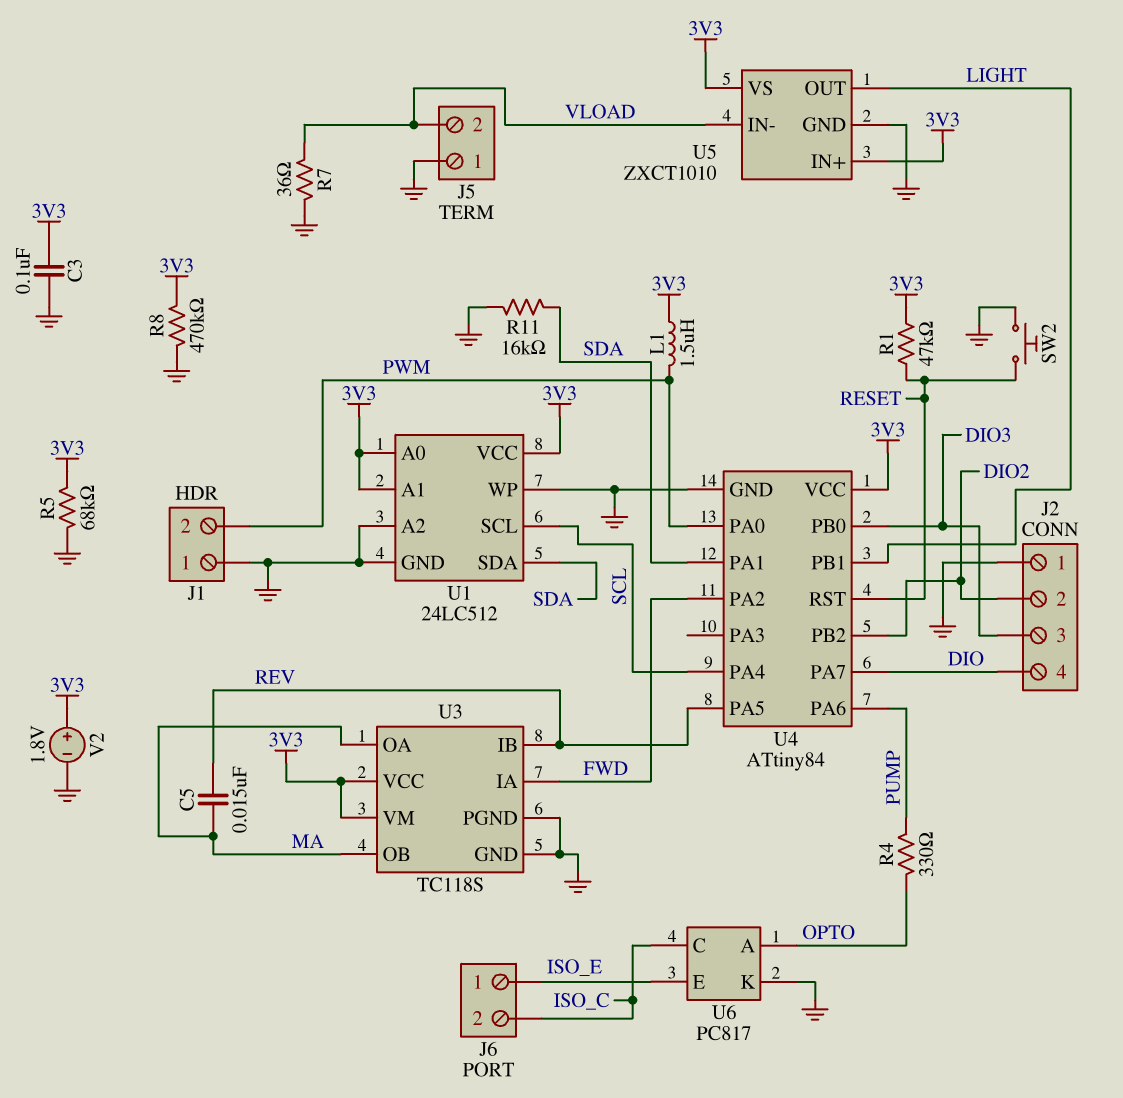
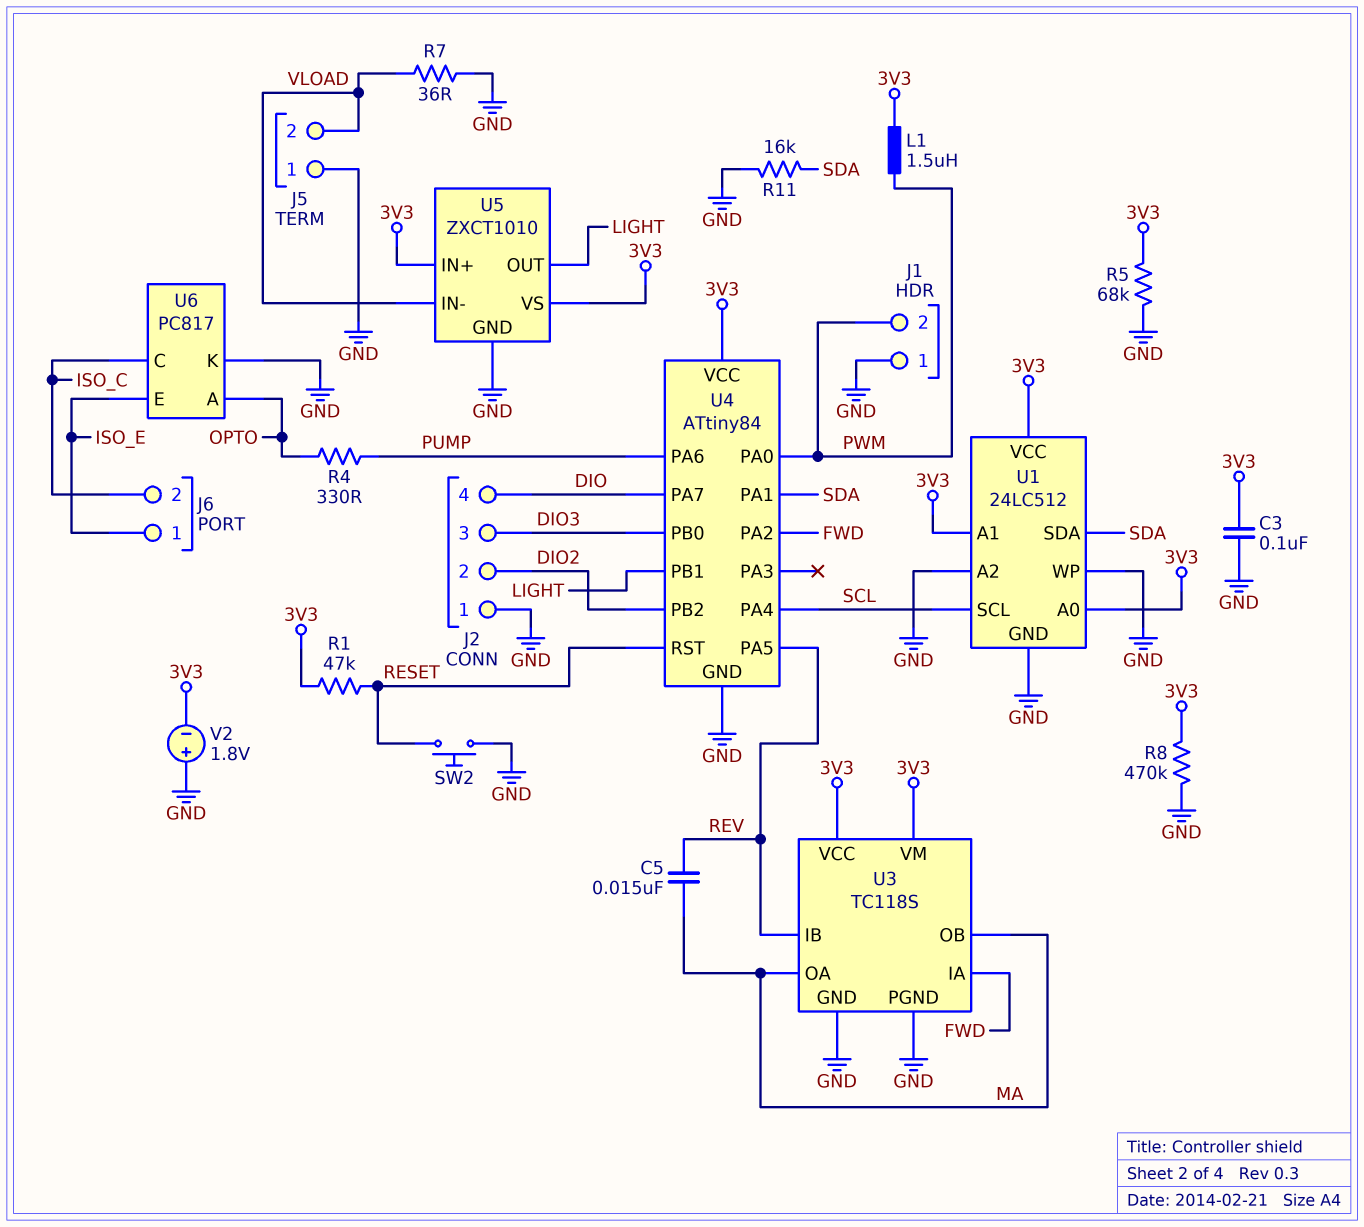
V2: 1.8V (plus 3V3, minus GND) -> 1.8V (plus GND, minus 3V3)

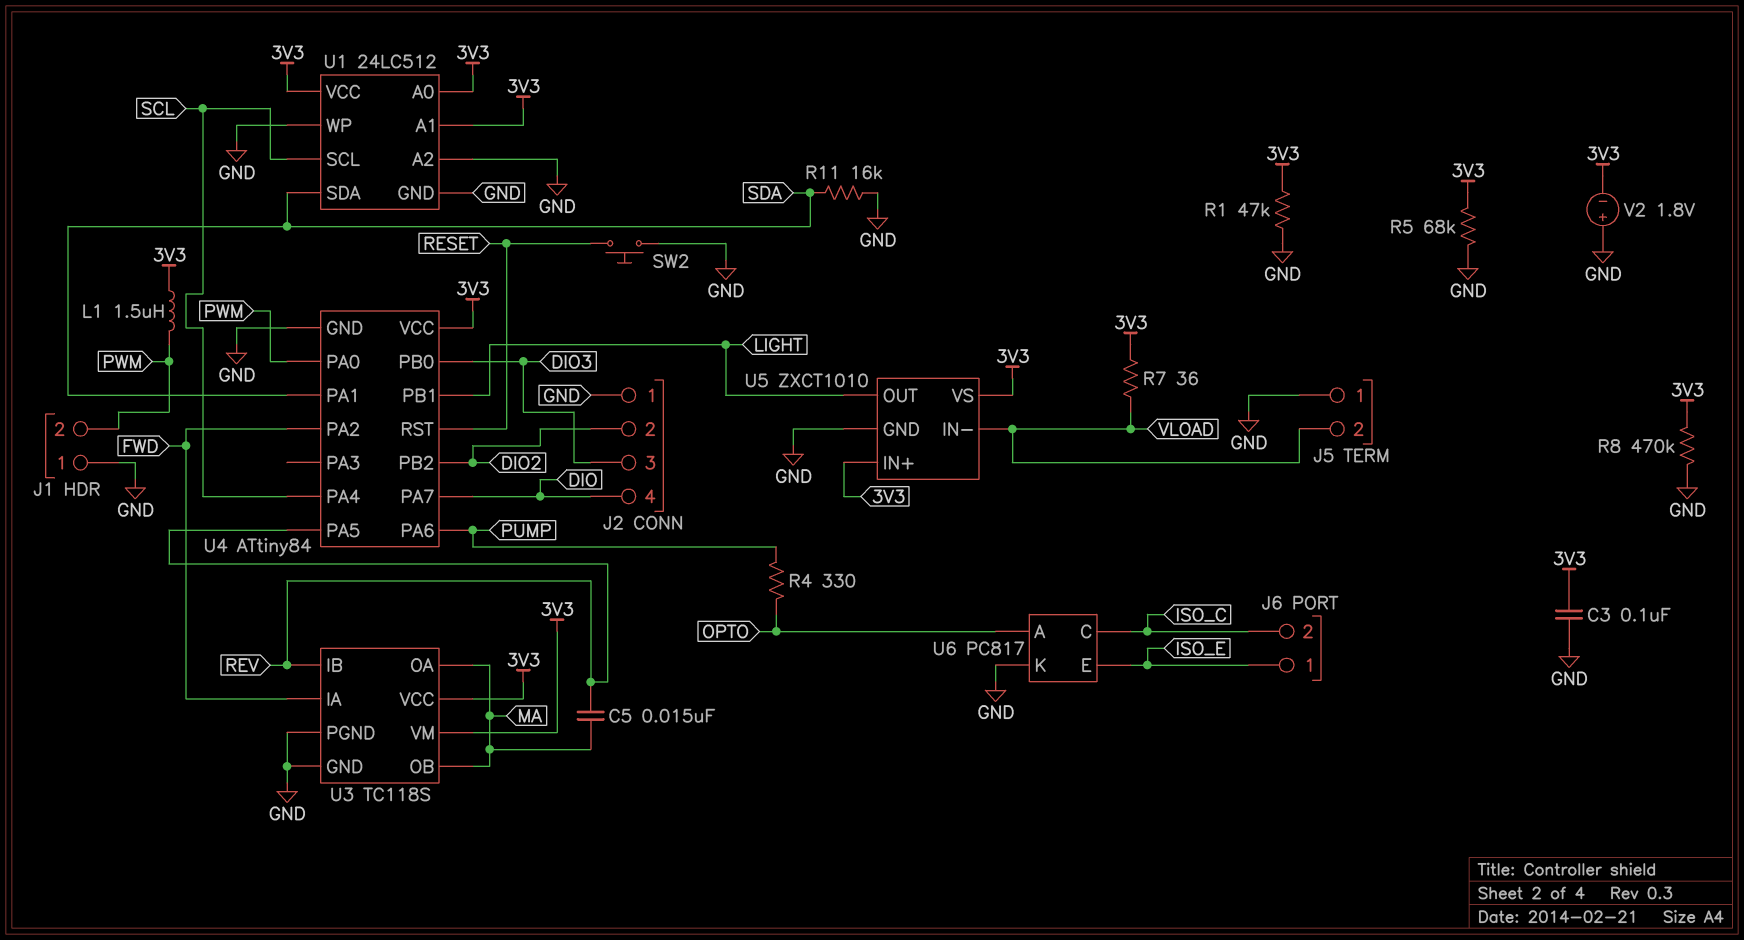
R1: 47k (3V3, RESET) -> 47k (3V3, GND)
R7: 36 (GND, VLOAD) -> 36 (3V3, VLOAD)

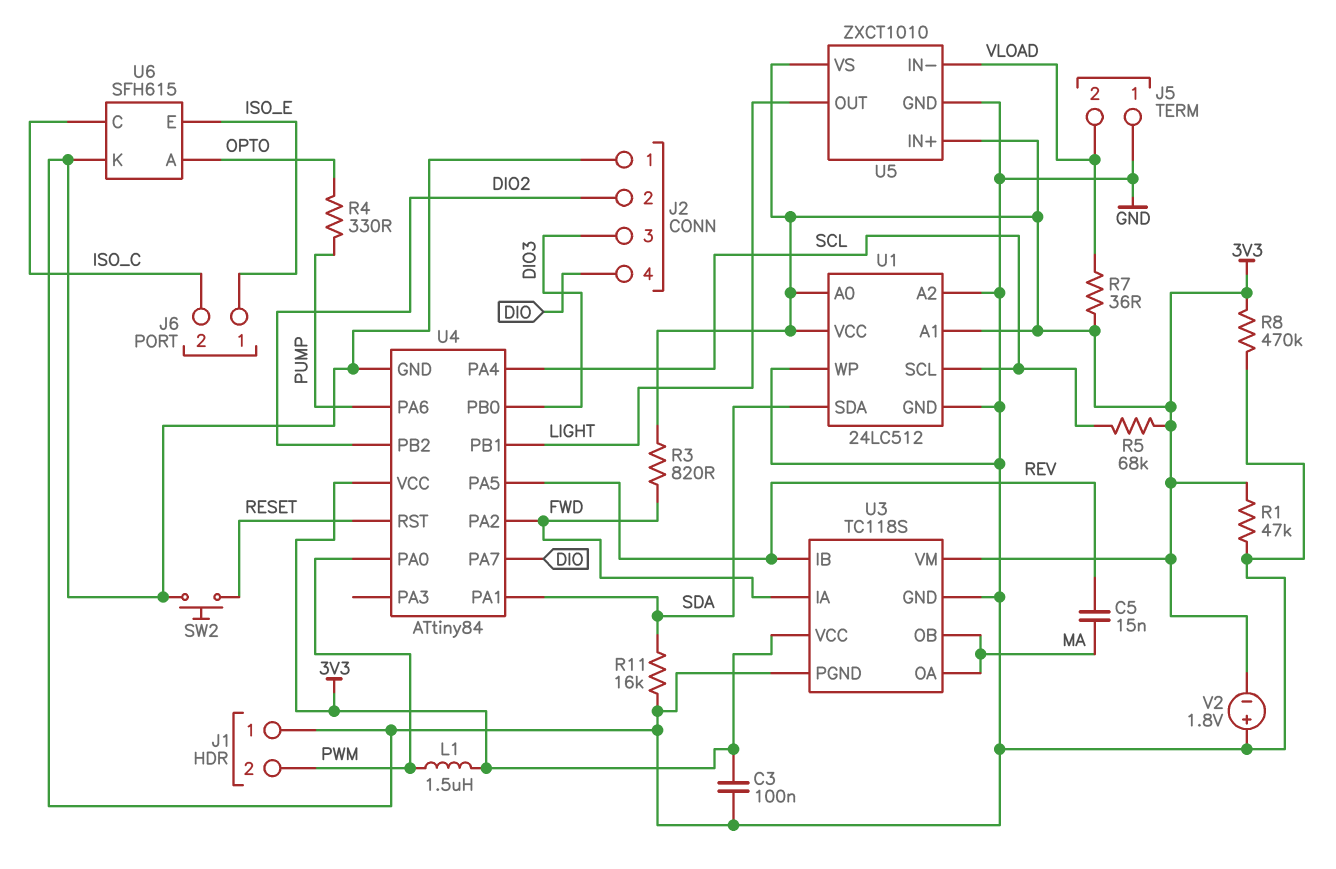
R3: none -> 820 (3V3, FWD)
R5: 68k (3V3, GND) -> 68k (3V3, SCL)
U6: PC817 -> SFH615

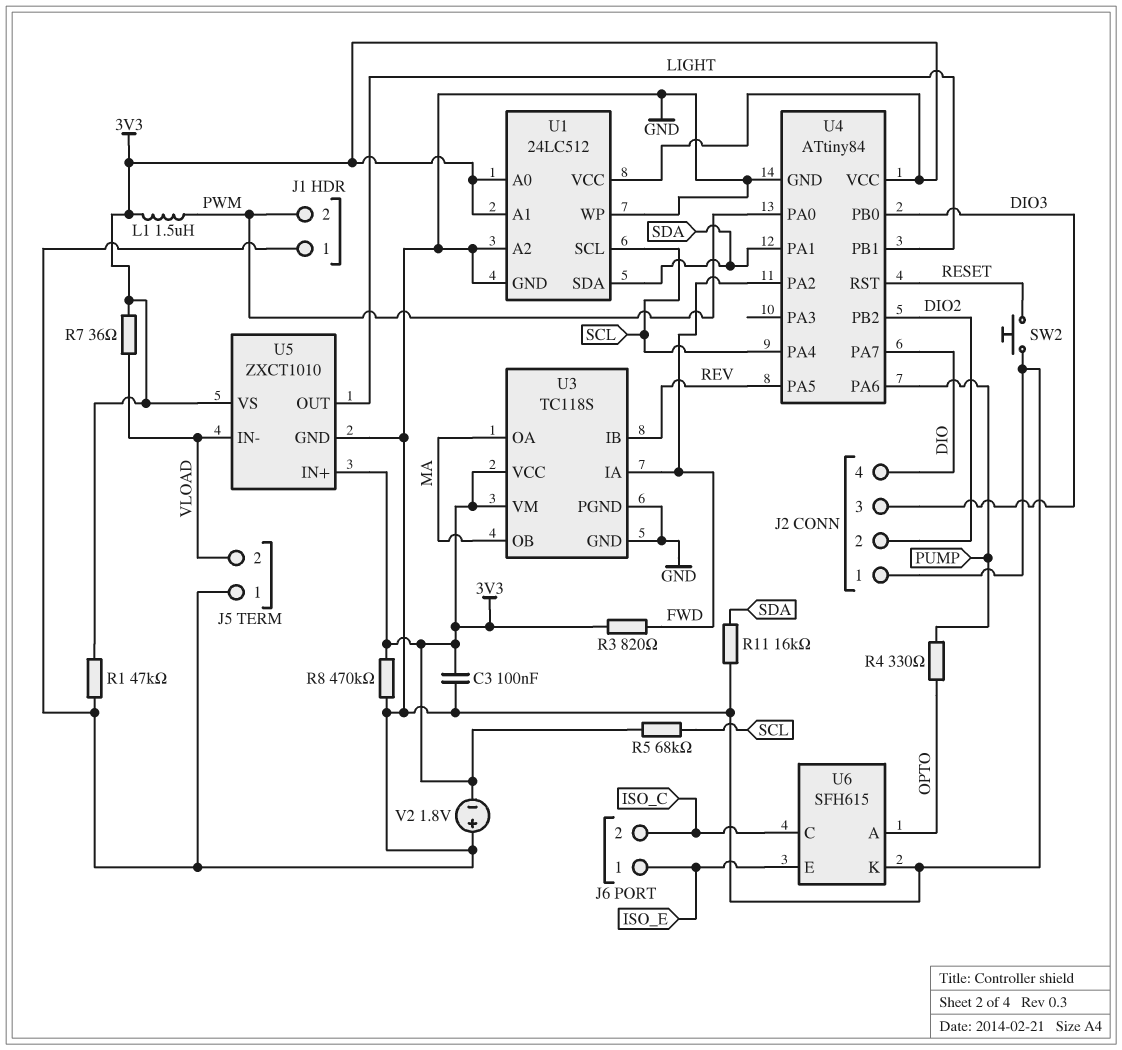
C5: 15nF (MA, REV) -> none

